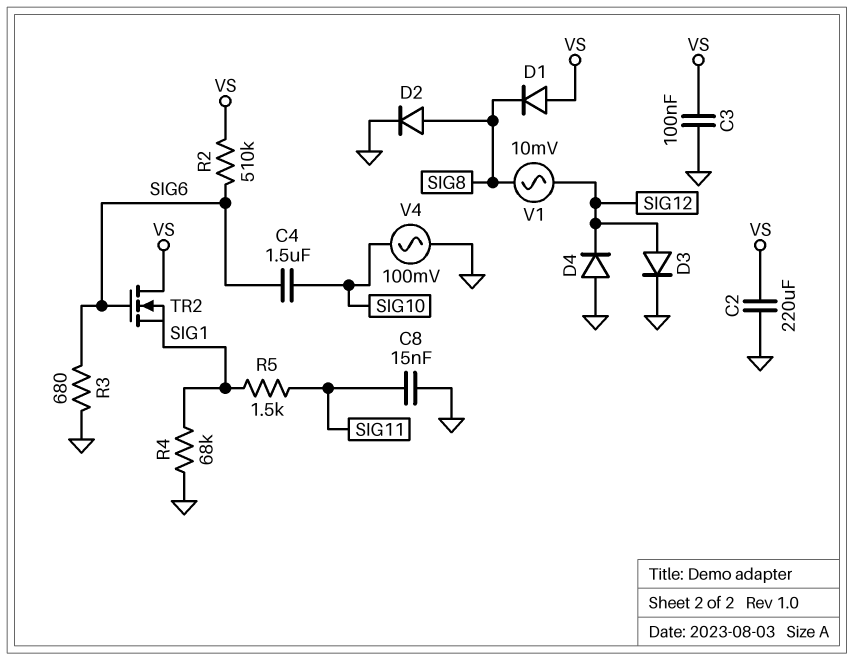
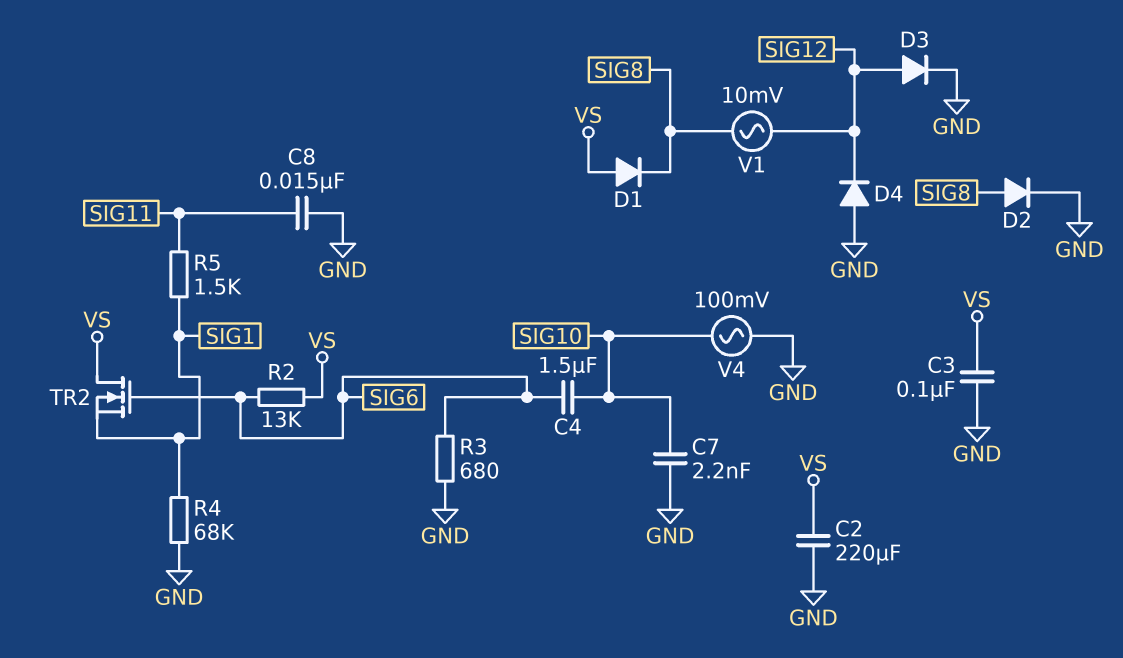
C7: none -> 2.2nF (GND, SIG10)
R2: 510k (SIG6, VS) -> 13k (SIG6, VS)

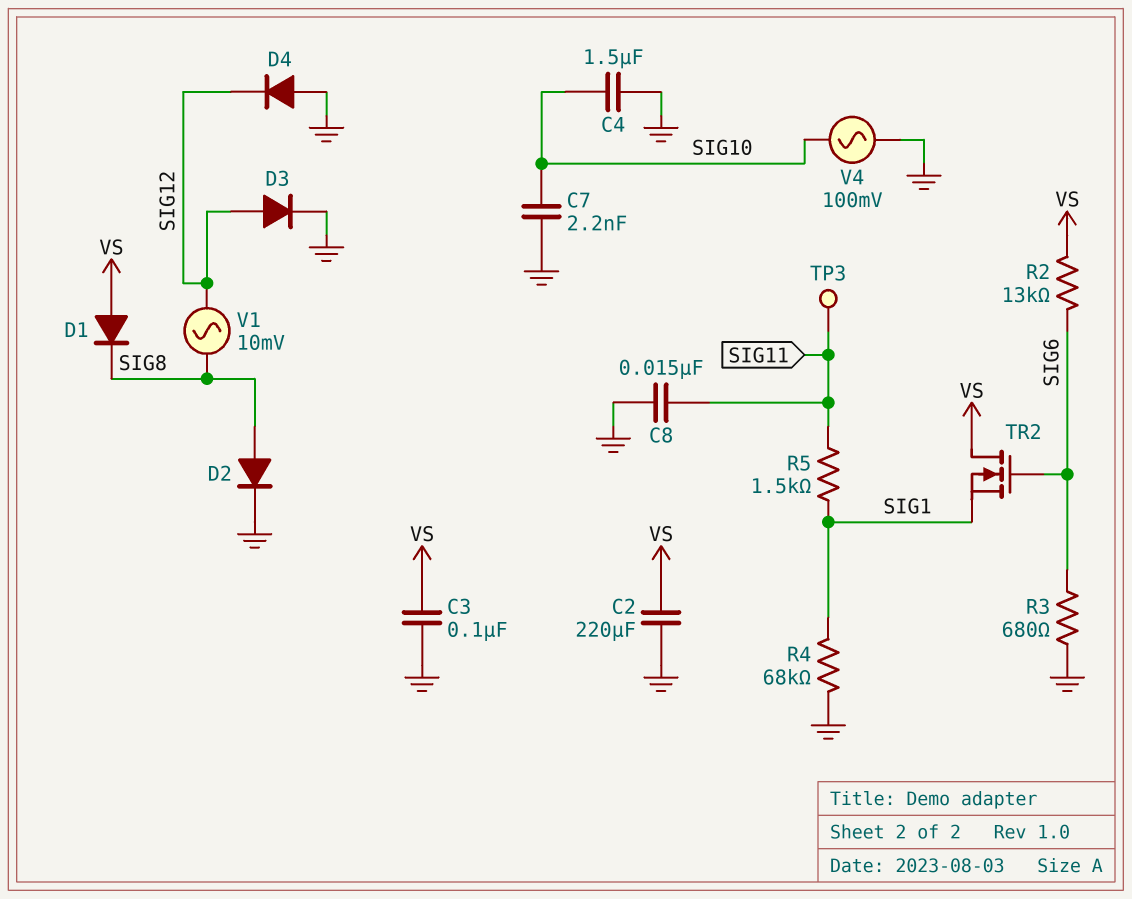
C4: 1.5uF (SIG6, SIG10) -> 1.5uF (GND, SIG10)
TP3: none -> test point (SIG11)

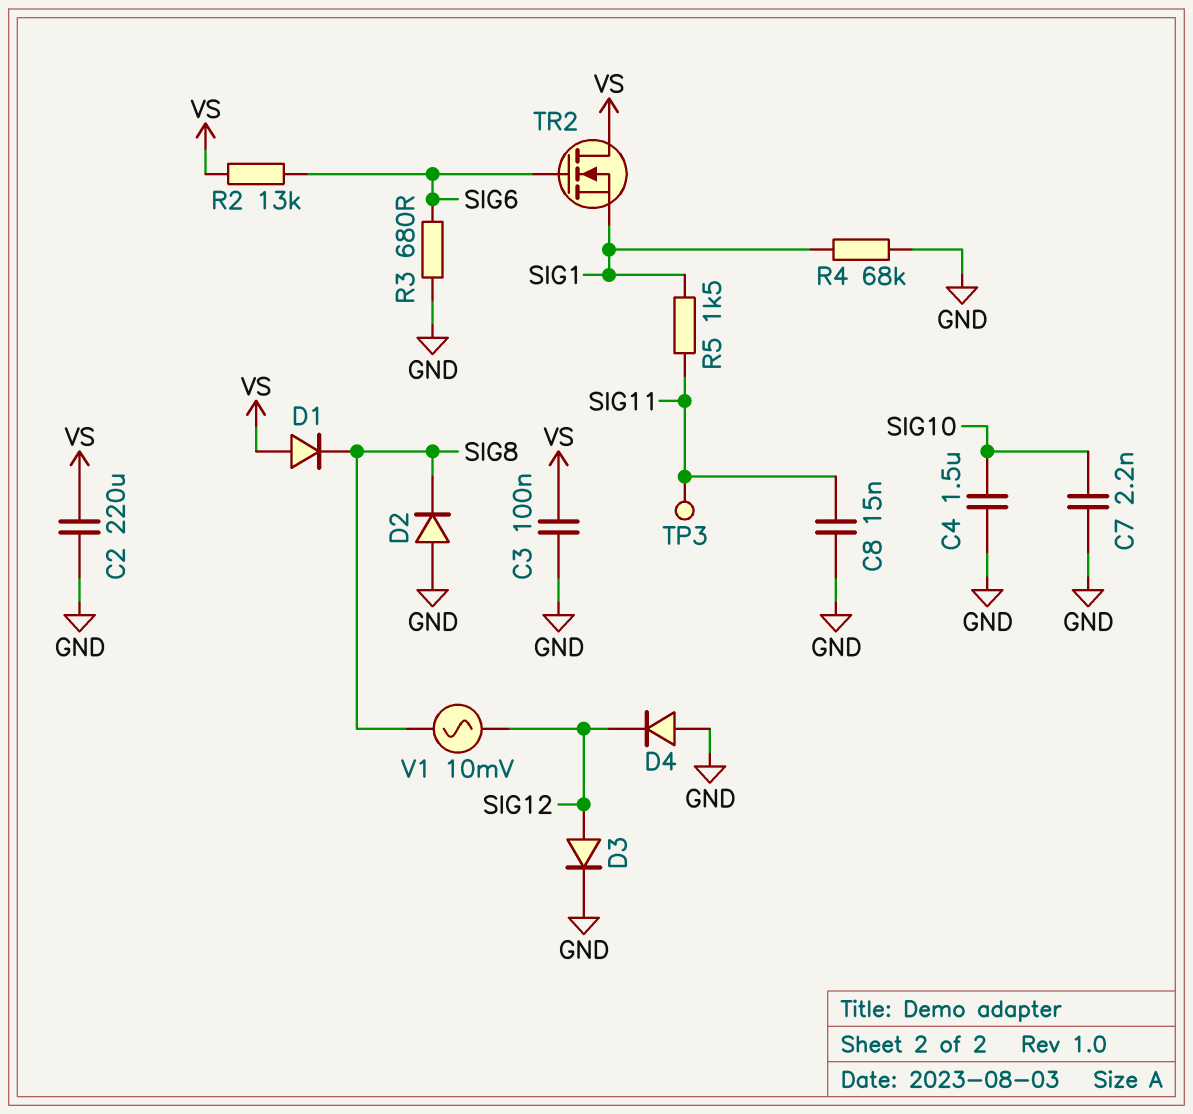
D2: diode (A SIG8, K GND) -> diode (A GND, K SIG8)
V4: AC 100mV (GND, SIG10) -> none

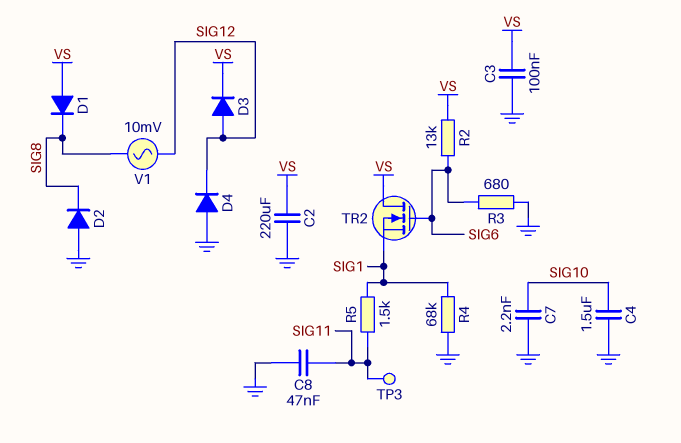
C8: 15nF (GND, SIG11) -> 47nF (GND, SIG11)
D3: diode (A SIG12, K GND) -> diode (A SIG12, K VS)

